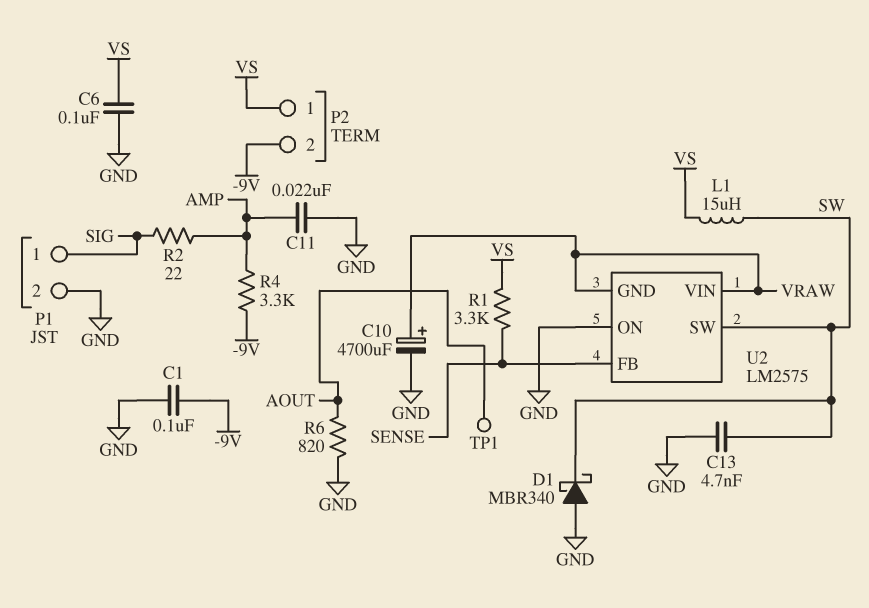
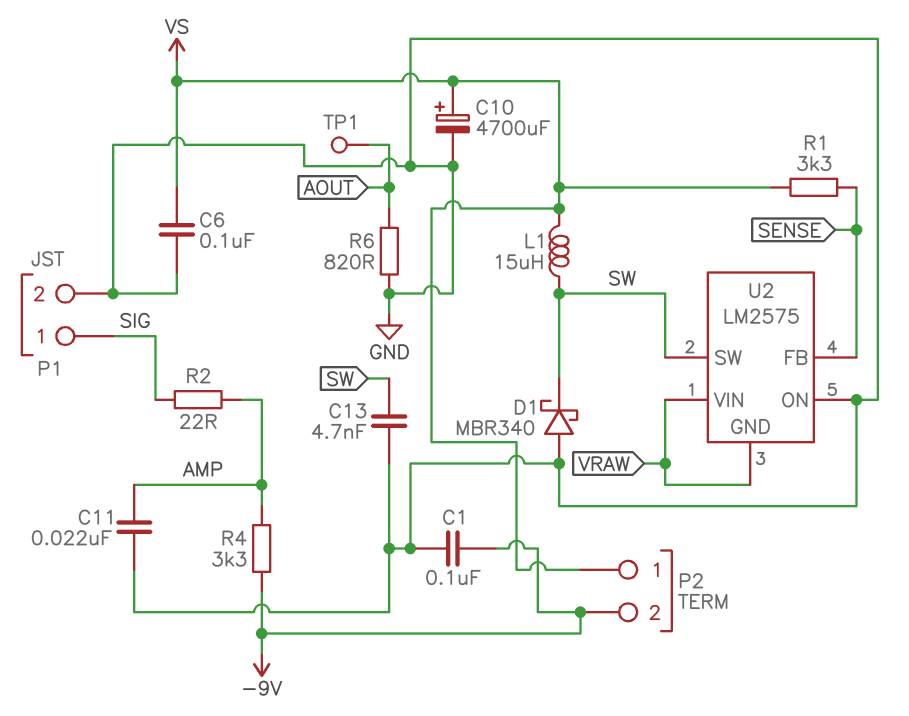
C10: 4700uF (plus VRAW, minus GND) -> 4700uF (plus VS, minus GND)

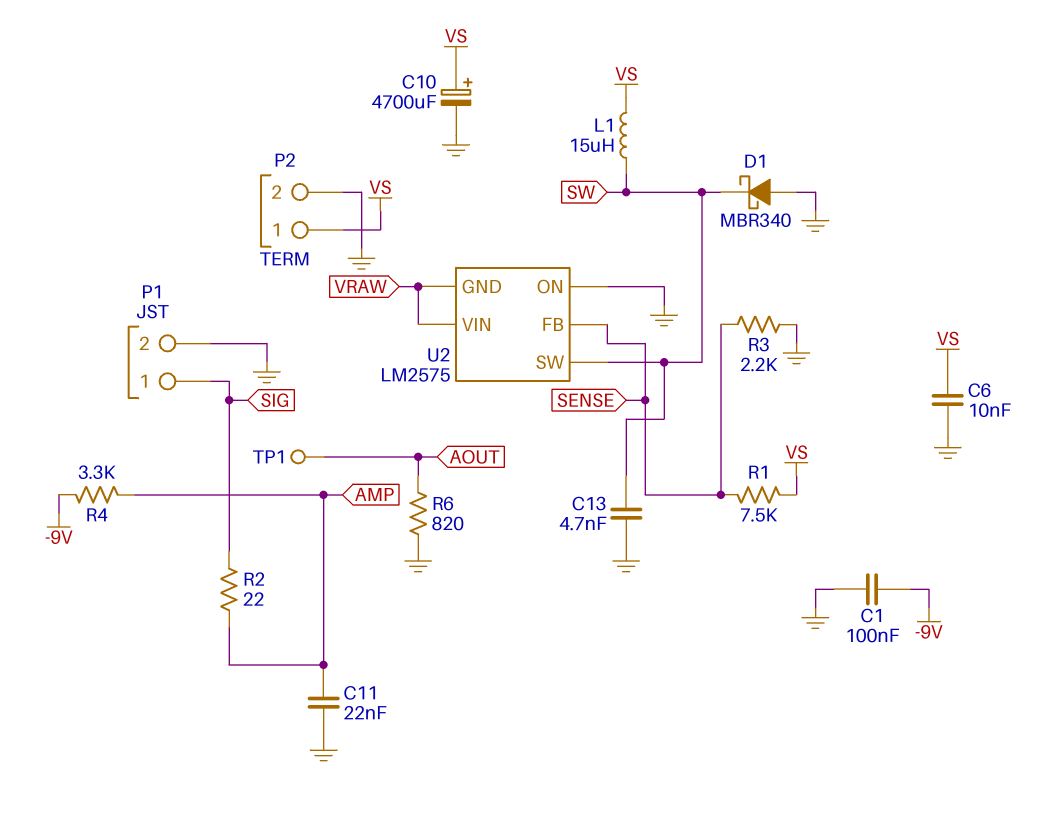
C6: 100nF (GND, VS) -> 10nF (GND, VS)
P2 pin 2: -9V -> GND
R1: 3.3k (SENSE, VS) -> 7.5k (SENSE, VS)
R3: none -> 2.2k (GND, SENSE)

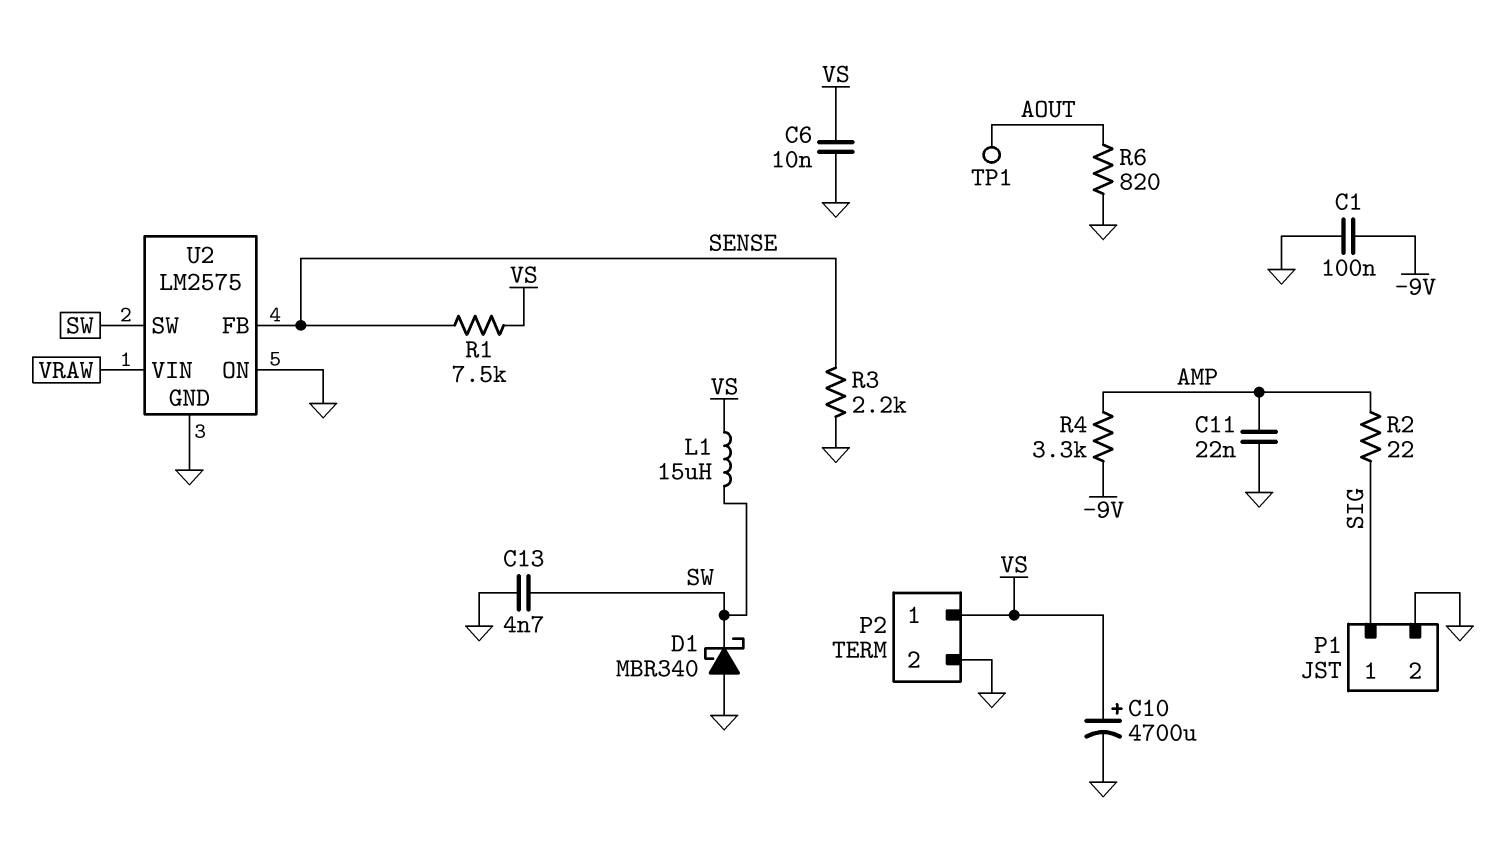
U2 pin GND: VRAW -> GND

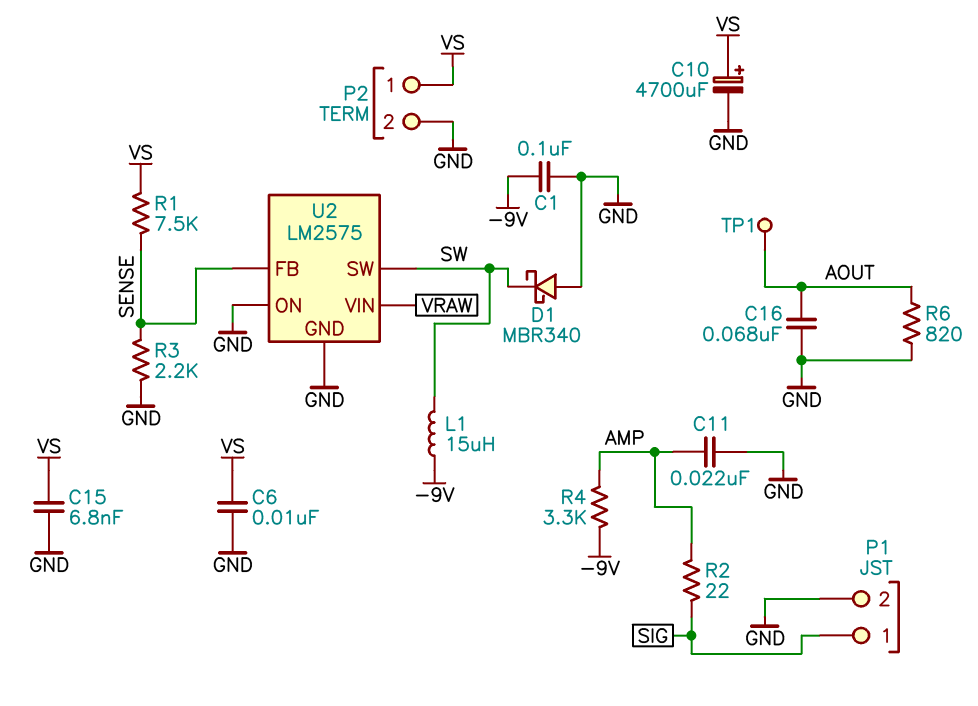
C13: 4.7nF (GND, SW) -> none
C15: none -> 6.8nF (GND, VS)
C16: none -> 68nF (AOUT, GND)
L1: 15uH (SW, VS) -> 15uH (-9V, SW)

